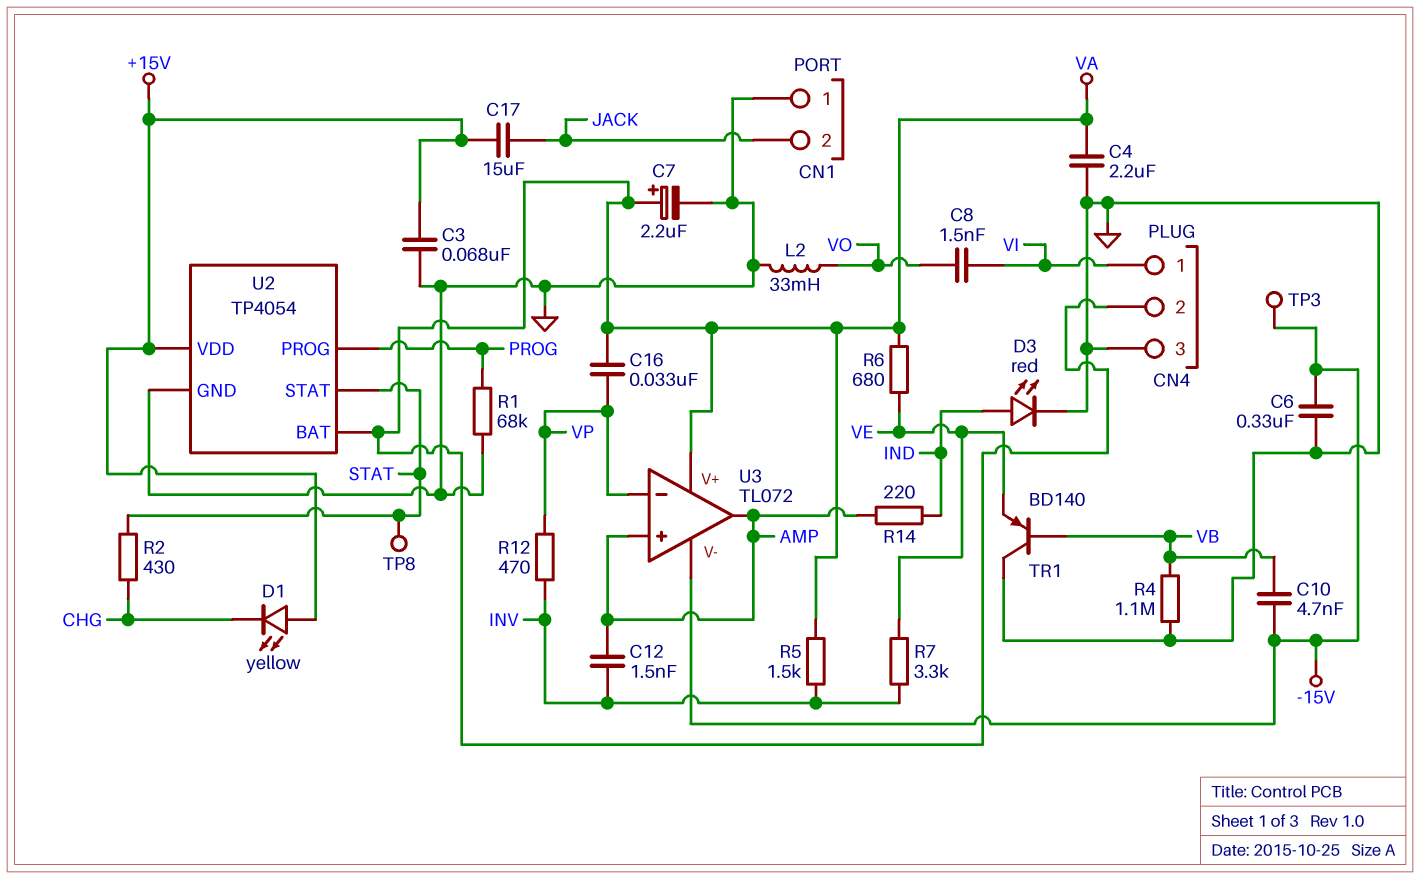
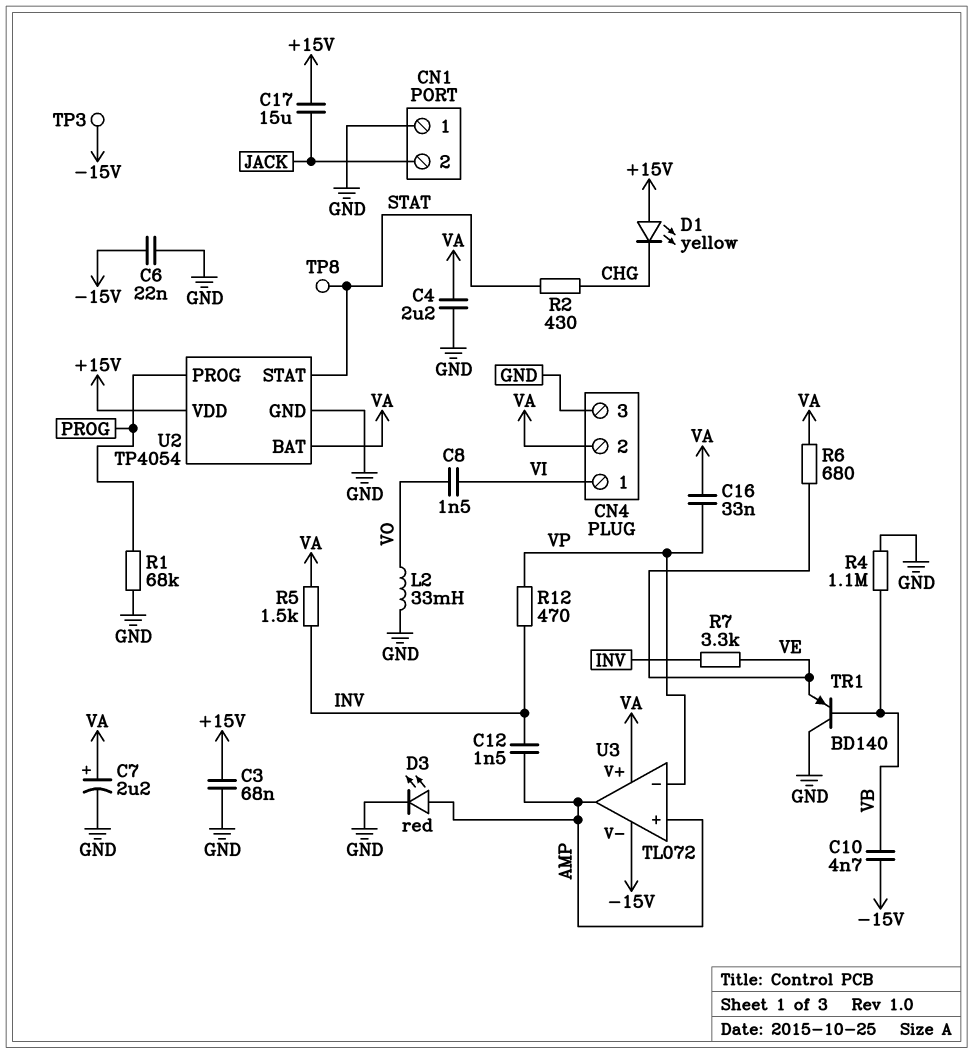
C6: 330nF (-15V, GND) -> 22nF (-15V, GND)
D3: LED red (A IND, K GND) -> LED red (A AMP, K GND)
R14: 220 (AMP, IND) -> none

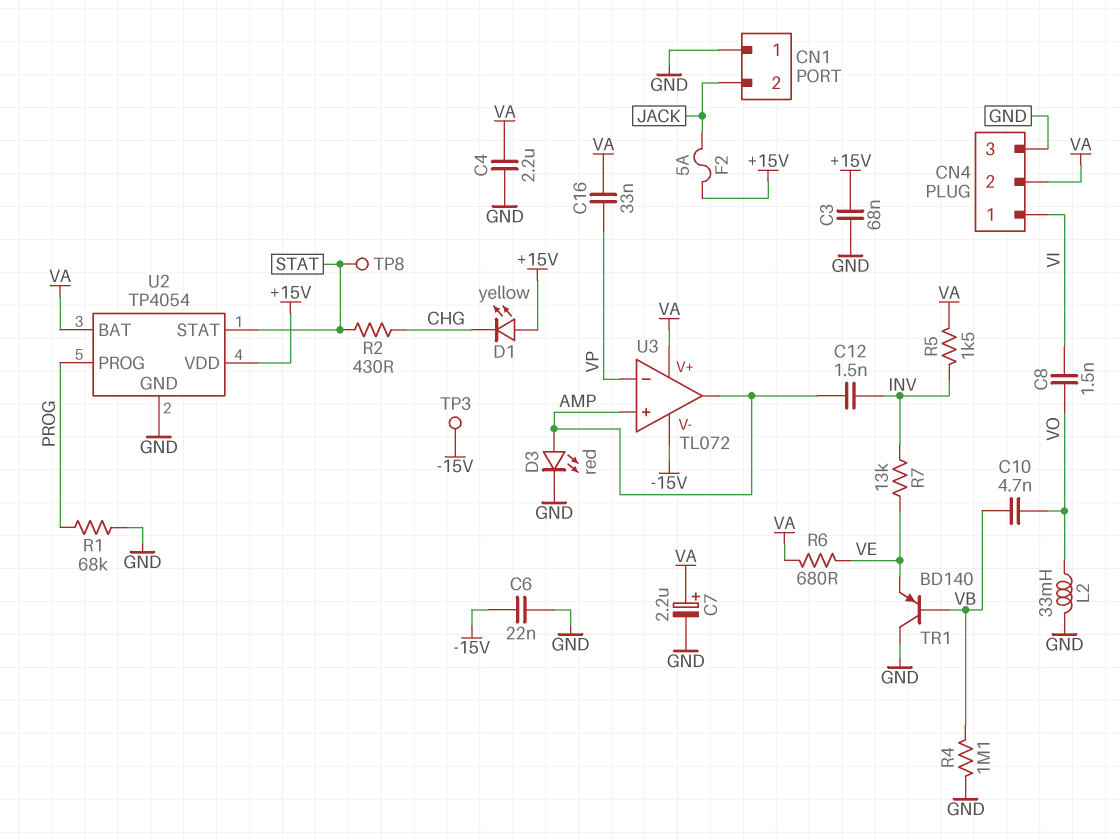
C10: 4.7nF (-15V, VB) -> 4.7nF (VB, VO)
C17: 15uF (+15V, JACK) -> none
F2: none -> 5A (+15V, JACK)
R7: 3.3k (INV, VE) -> 13k (INV, VE)
R12: 470 (INV, VP) -> none

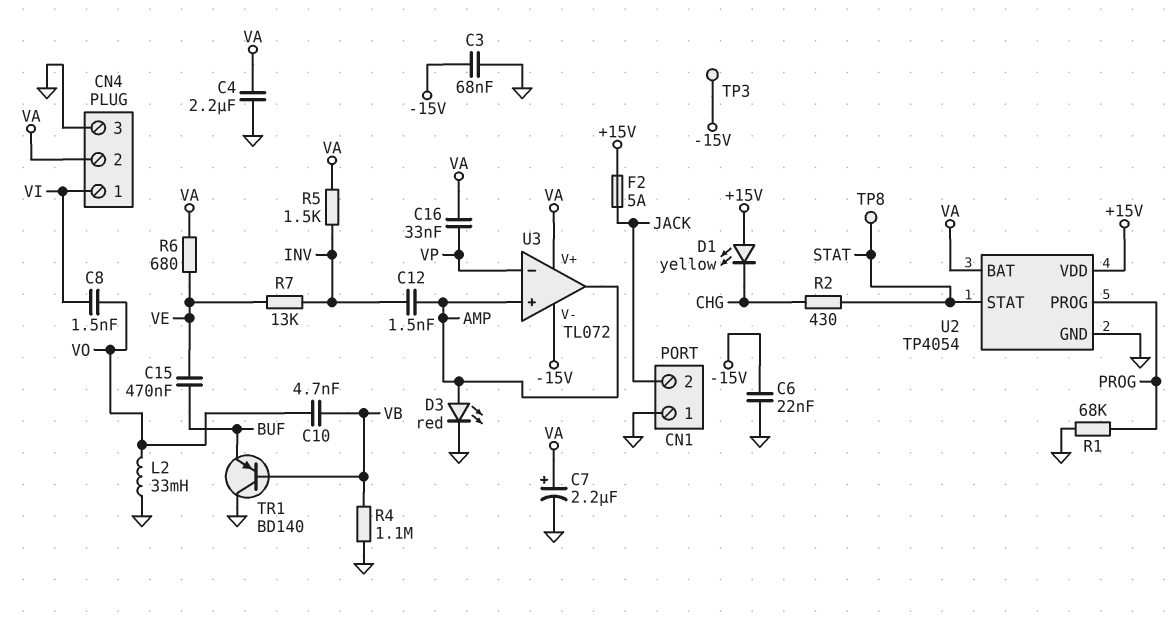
C3: 68nF (+15V, GND) -> 68nF (-15V, GND)
C15: none -> 470nF (BUF, VE)
TR1: PNP BD140 (B VB, C GND, E VE) -> PNP BD140 (B VB, C GND, E BUF)

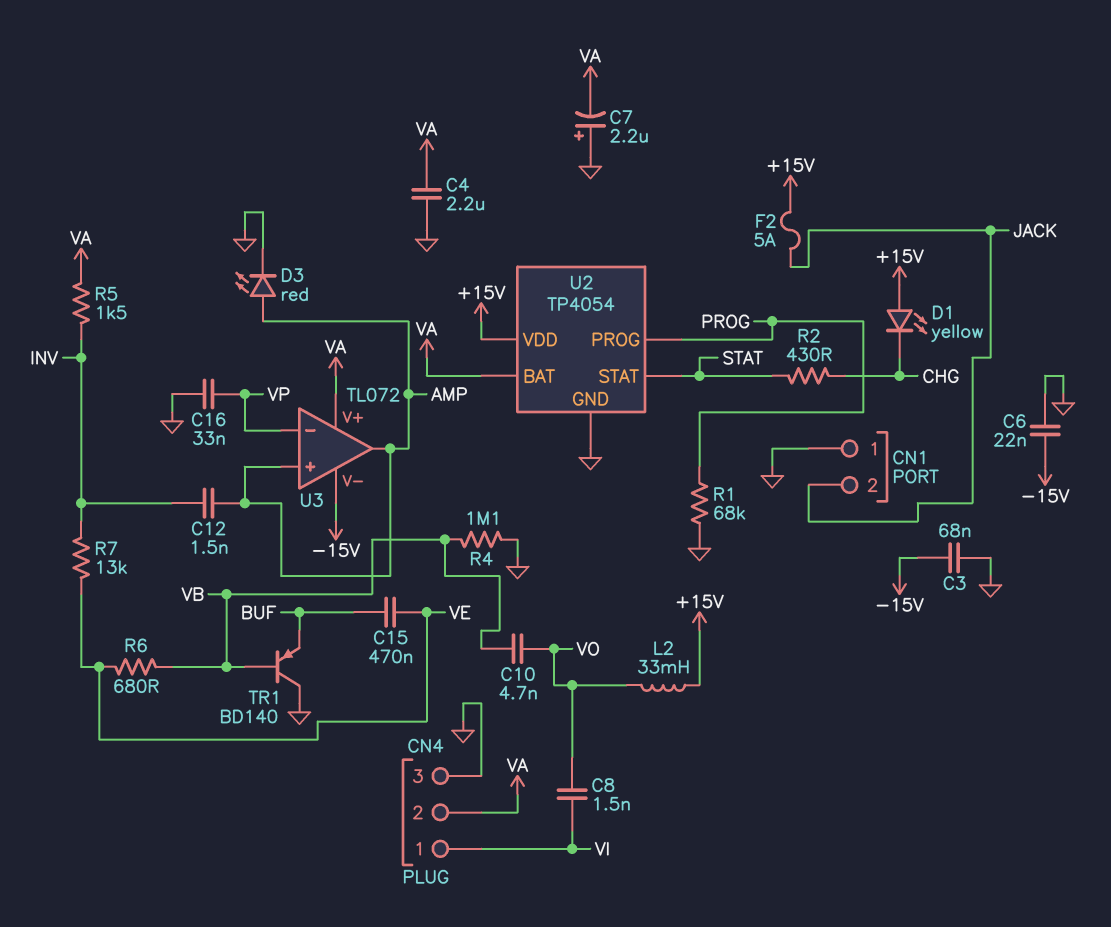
C7: 2.2uF (plus VA, minus GND) -> 2.2uF (plus GND, minus VA)
C16: 33nF (VA, VP) -> 33nF (GND, VP)
L2: 33mH (GND, VO) -> 33mH (+15V, VO)
R6: 680 (VA, VE) -> 680 (VB, VE)
TP3: test point (-15V) -> none
TP8: test point (STAT) -> none

